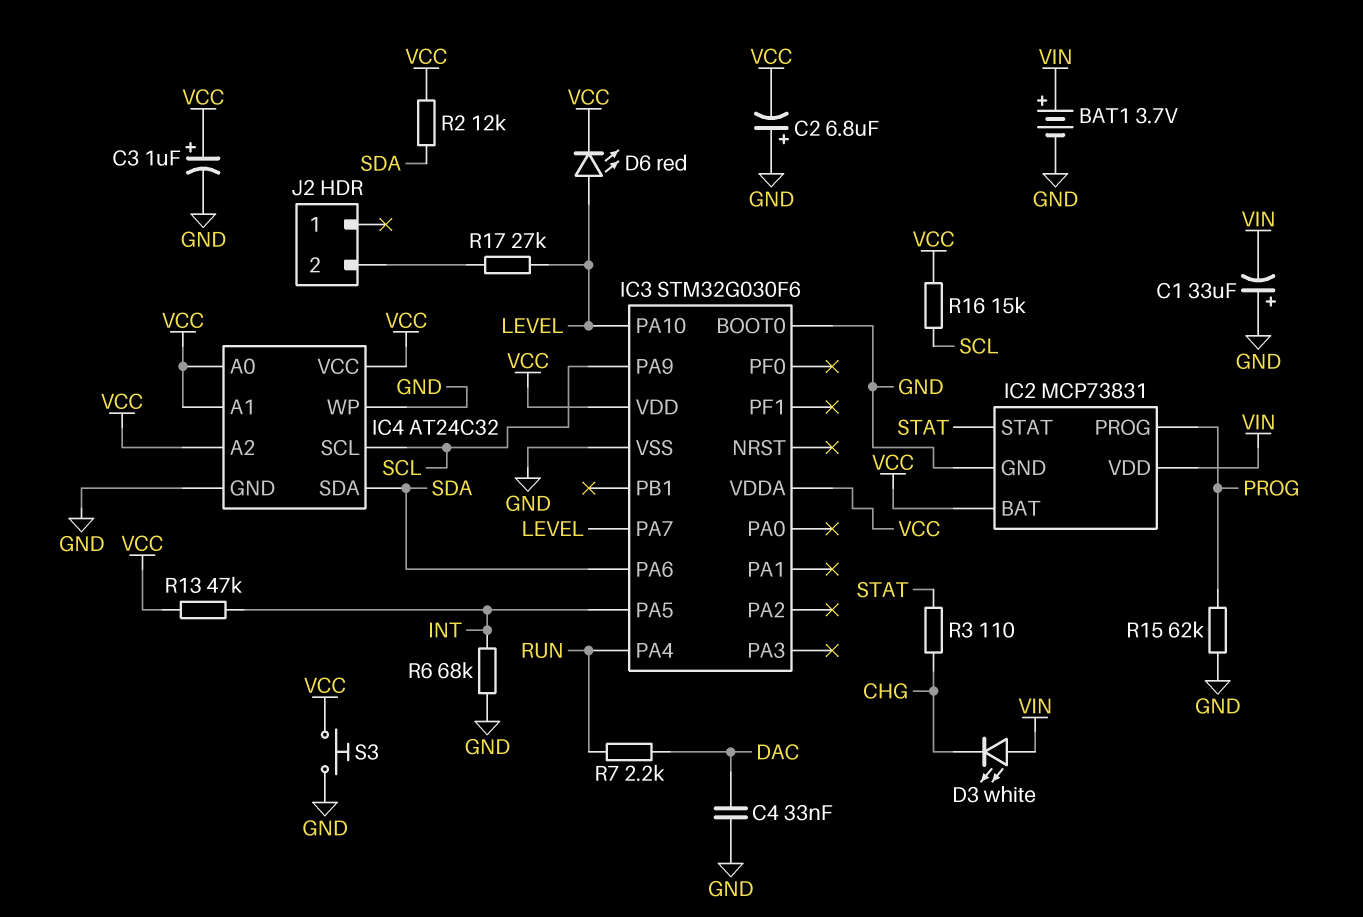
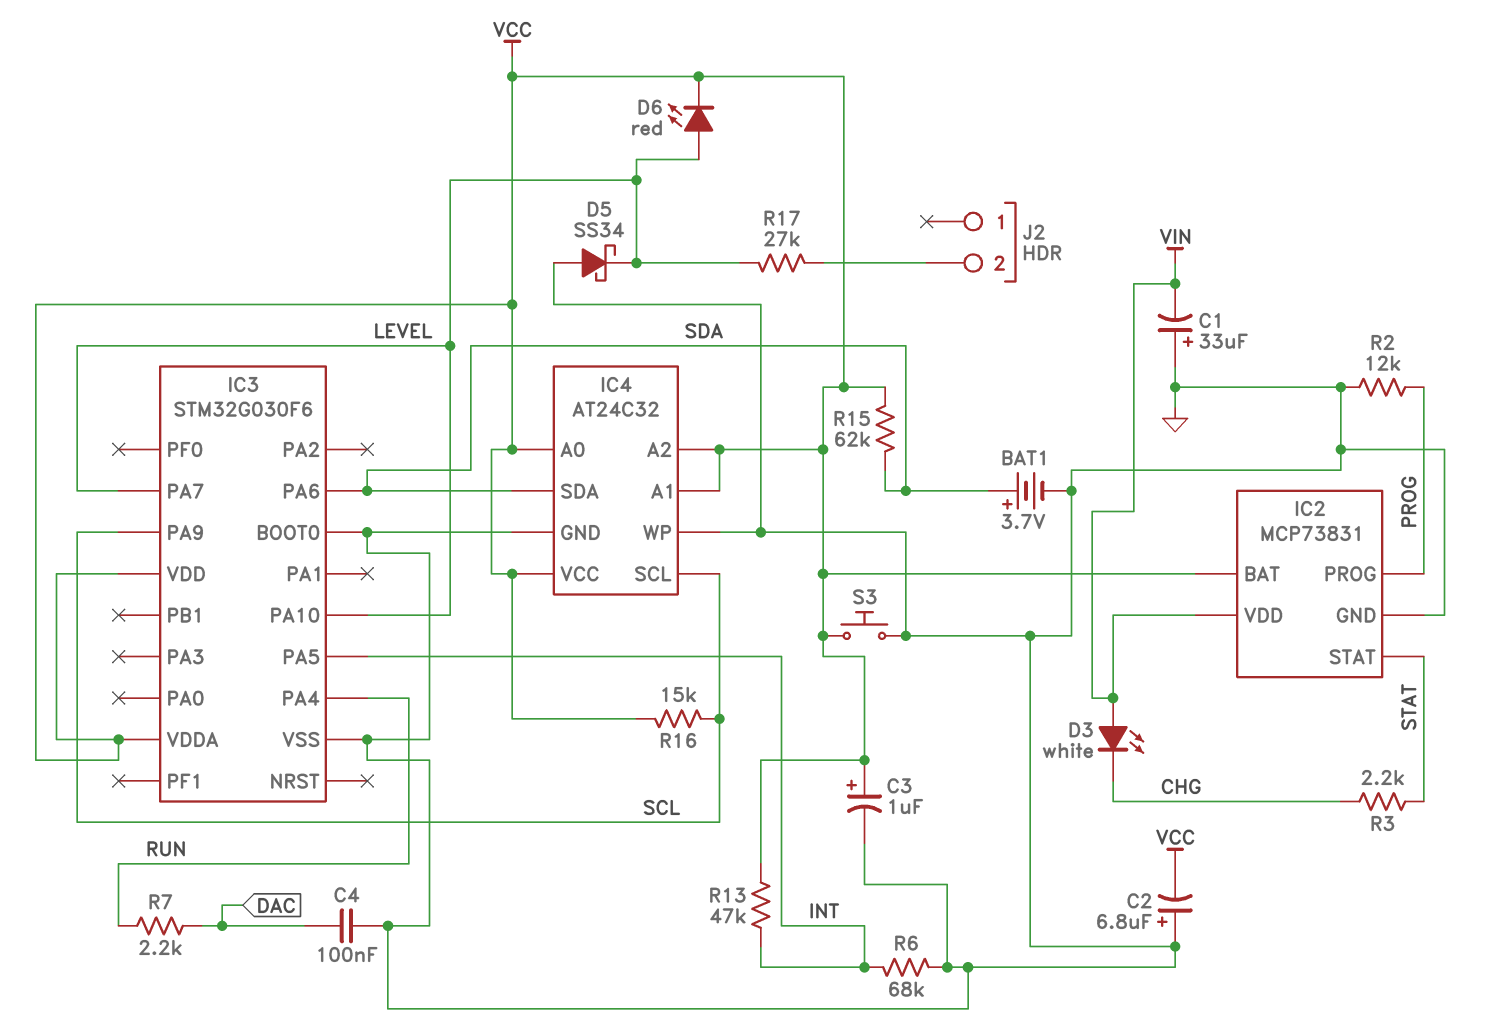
BAT1: 3.7V (plus VIN, minus GND) -> 3.7V (plus SDA, minus GND)
C4: 33nF (DAC, GND) -> 100nF (DAC, GND)
D5: none -> schottky SS34 (A GND, K LEVEL)
R2: 12k (SDA, VCC) -> 12k (GND, PROG)
R3: 110 (CHG, STAT) -> 2.2k (CHG, STAT)
R15: 62k (GND, PROG) -> 62k (SDA, VCC)

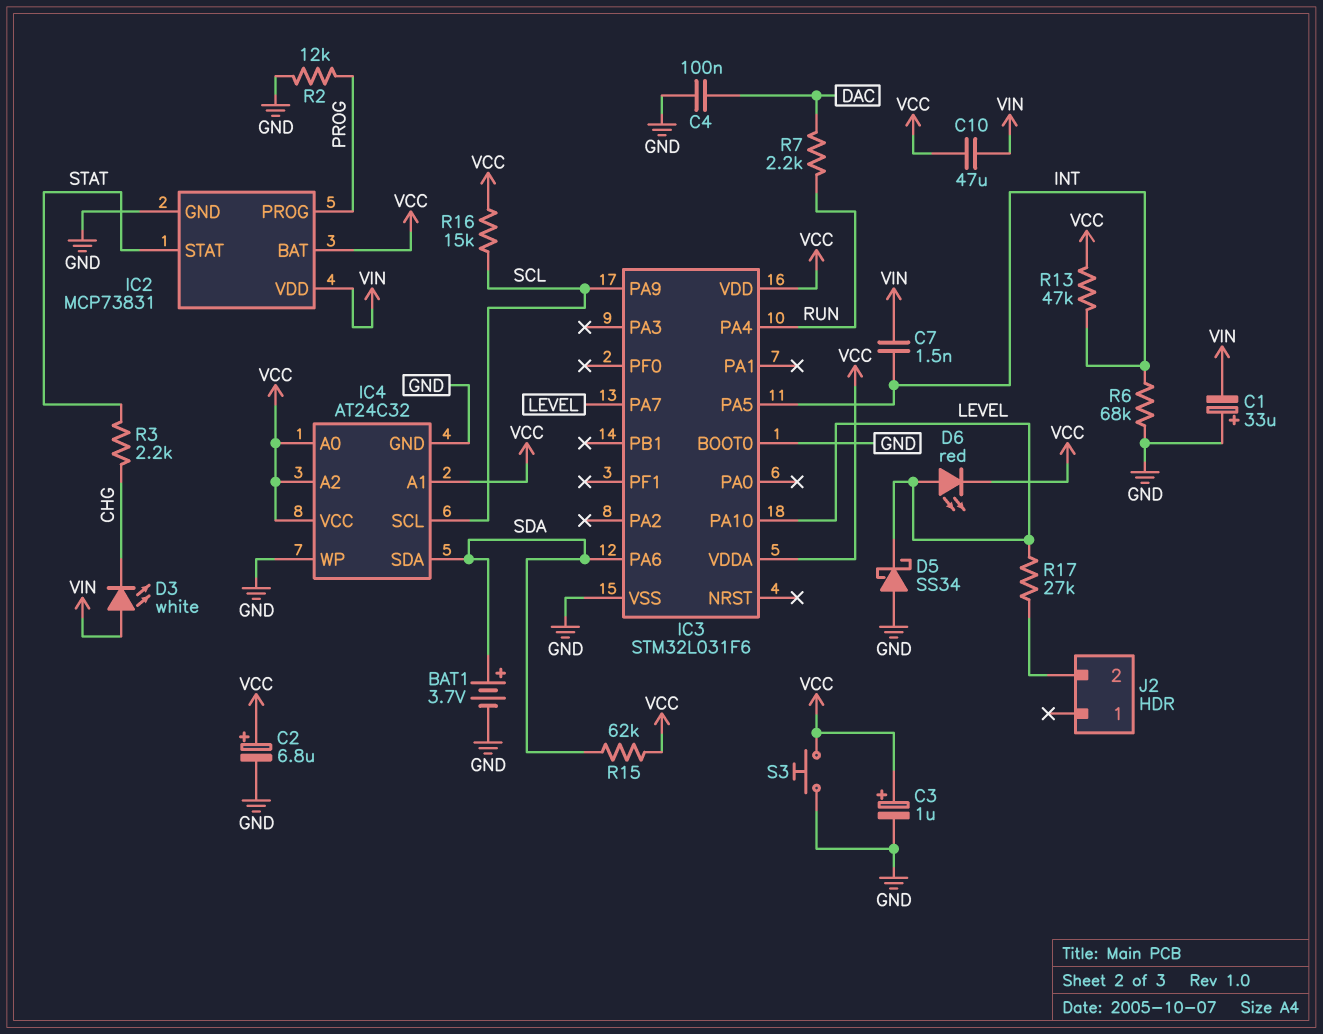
C2: 6.8uF (plus GND, minus VCC) -> 6.8uF (plus VCC, minus GND)
C7: none -> 1.5nF (INT, VIN)
C10: none -> 47uF (VCC, VIN)
IC3: STM32G030F6 -> STM32L031F6

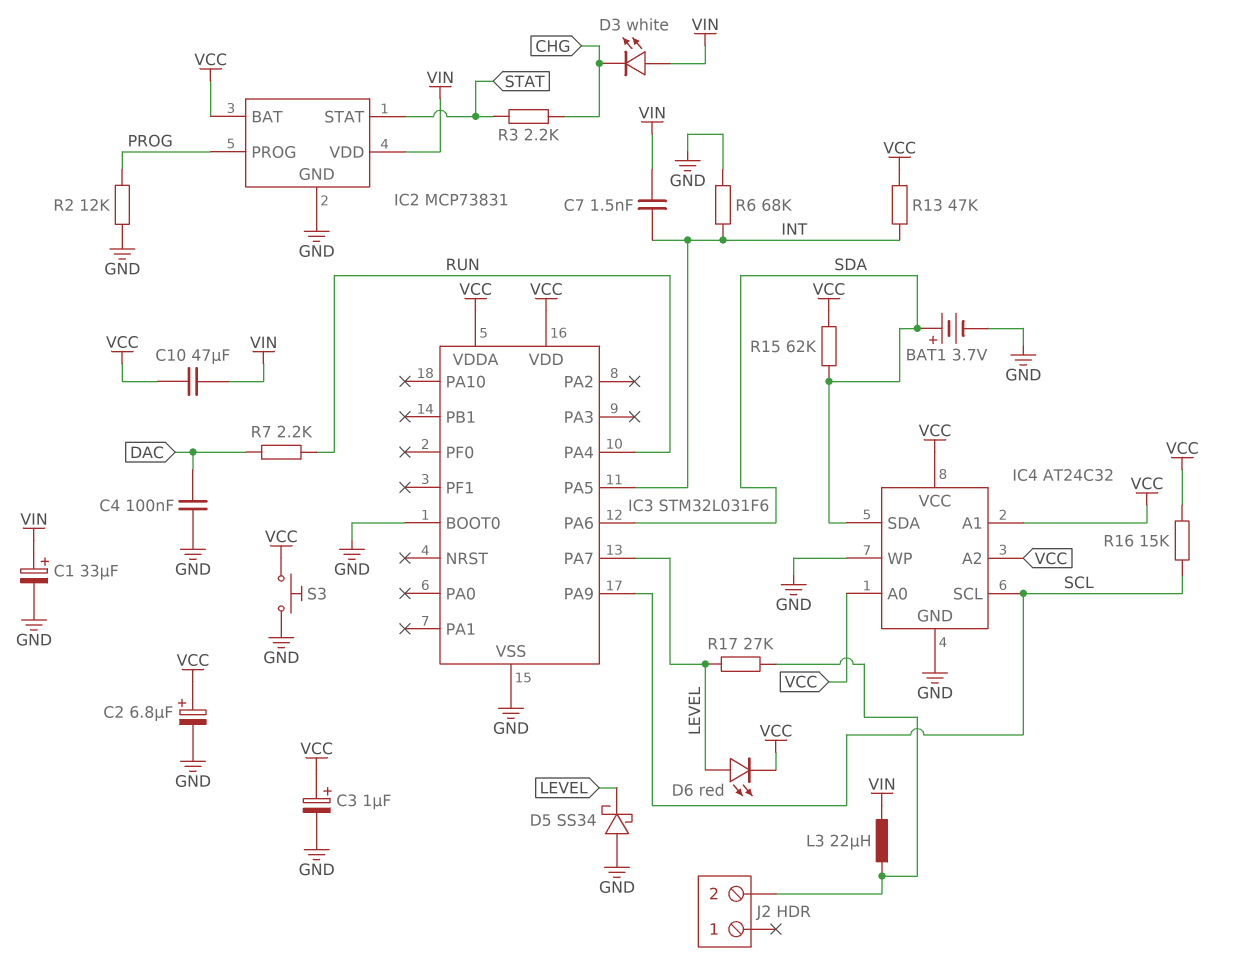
C1: 33uF (plus GND, minus VIN) -> 33uF (plus VIN, minus GND)
IC3 pin PA10: LEVEL -> none
L3: none -> 22uH (J2/2, VIN)

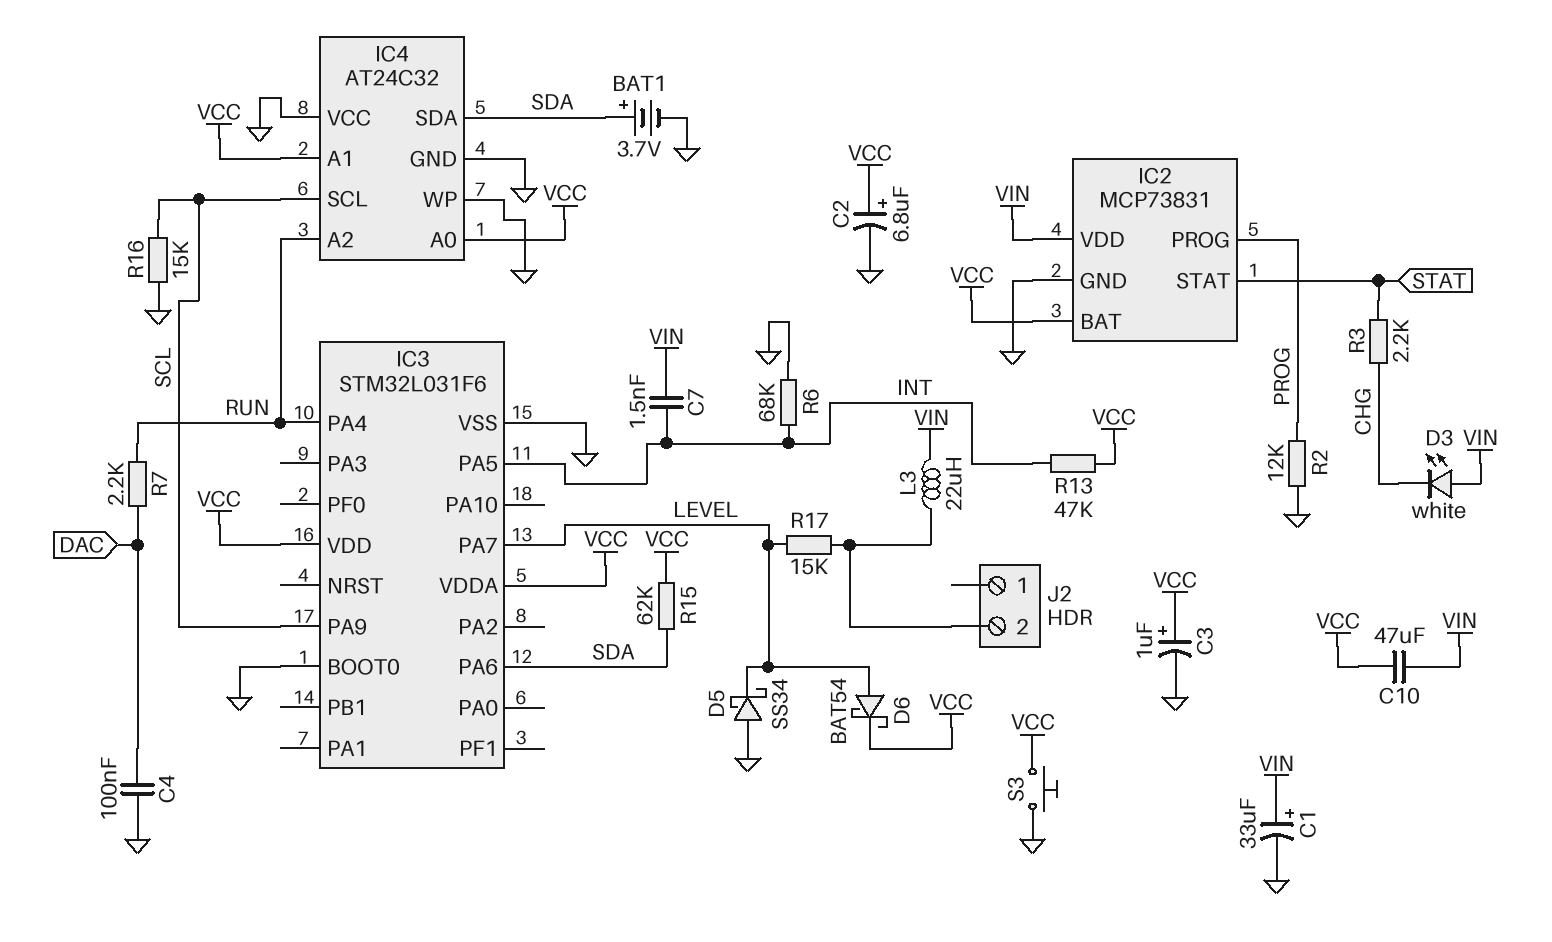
D6: LED red (A LEVEL, K VCC) -> schottky BAT54 (A LEVEL, K VCC)
IC4 pin A2: VCC -> RUN
IC4 pin VCC: VCC -> GND
R16: 15k (SCL, VCC) -> 15k (GND, SCL)
R17: 27k (J2/2, LEVEL) -> 15k (J2/2, LEVEL)

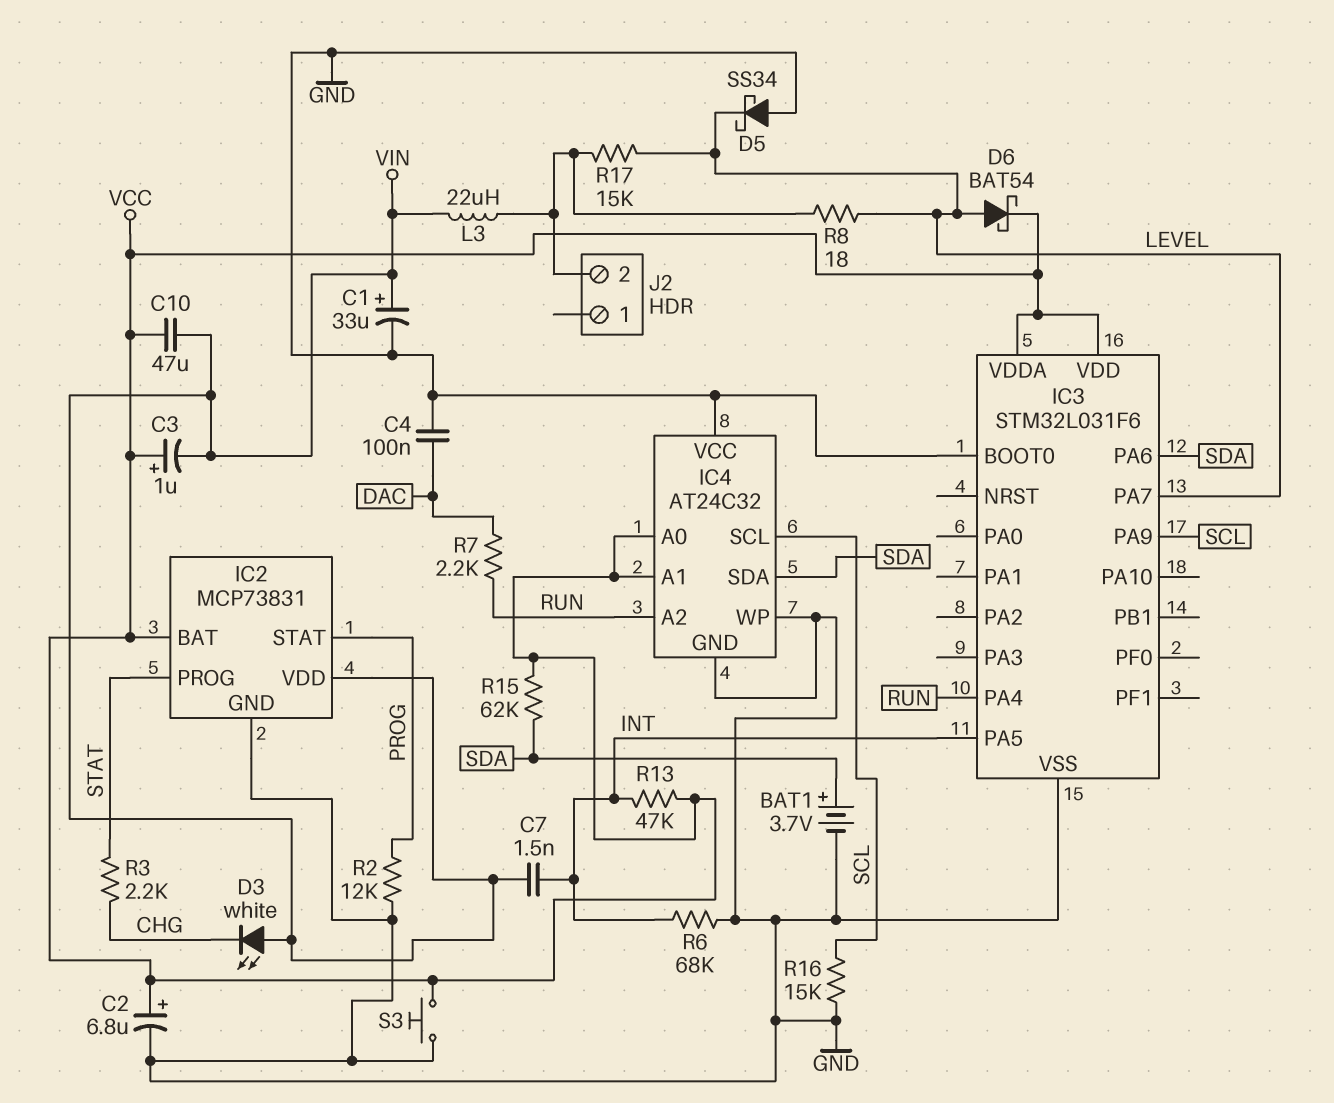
C3: 1uF (plus VCC, minus GND) -> 1uF (plus VCC, minus VIN)
IC2 pin PROG: PROG -> STAT
IC2 pin STAT: STAT -> PROG
R8: none -> 18 (J2/2, LEVEL)

